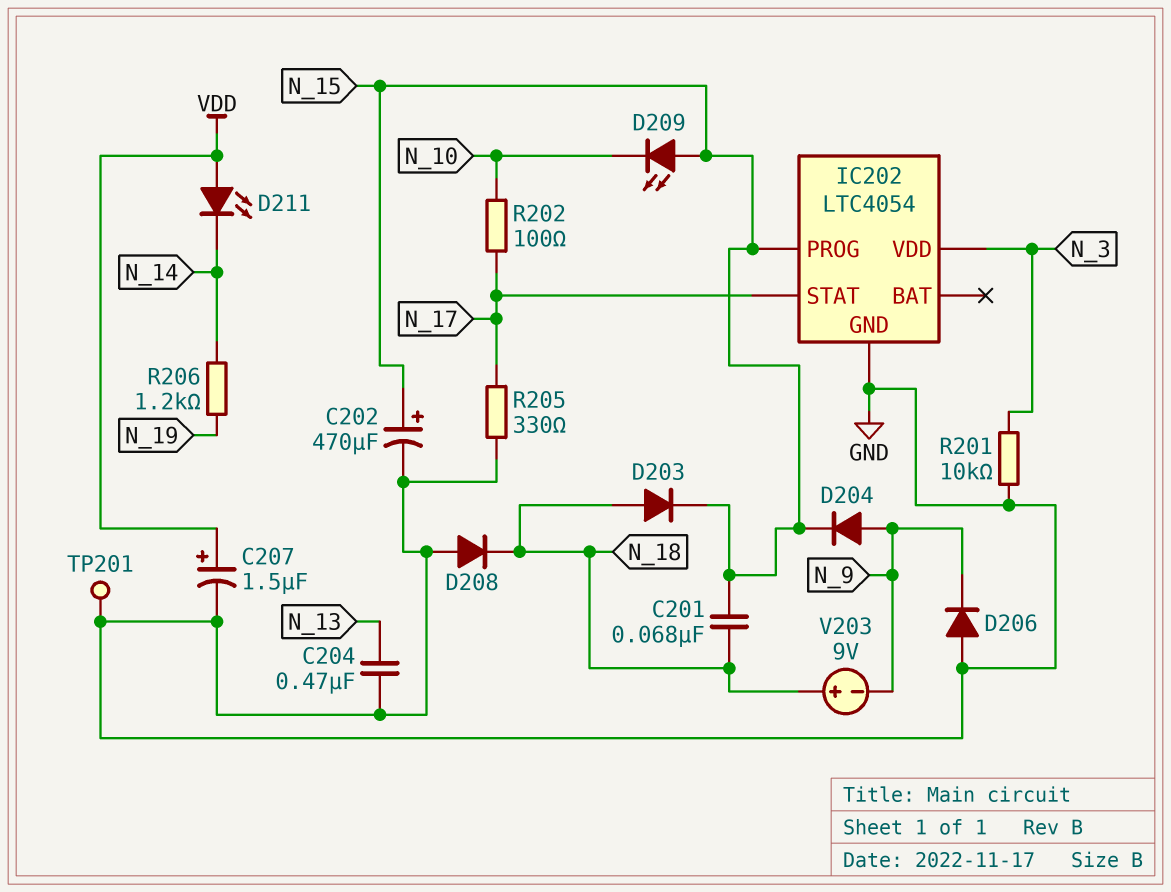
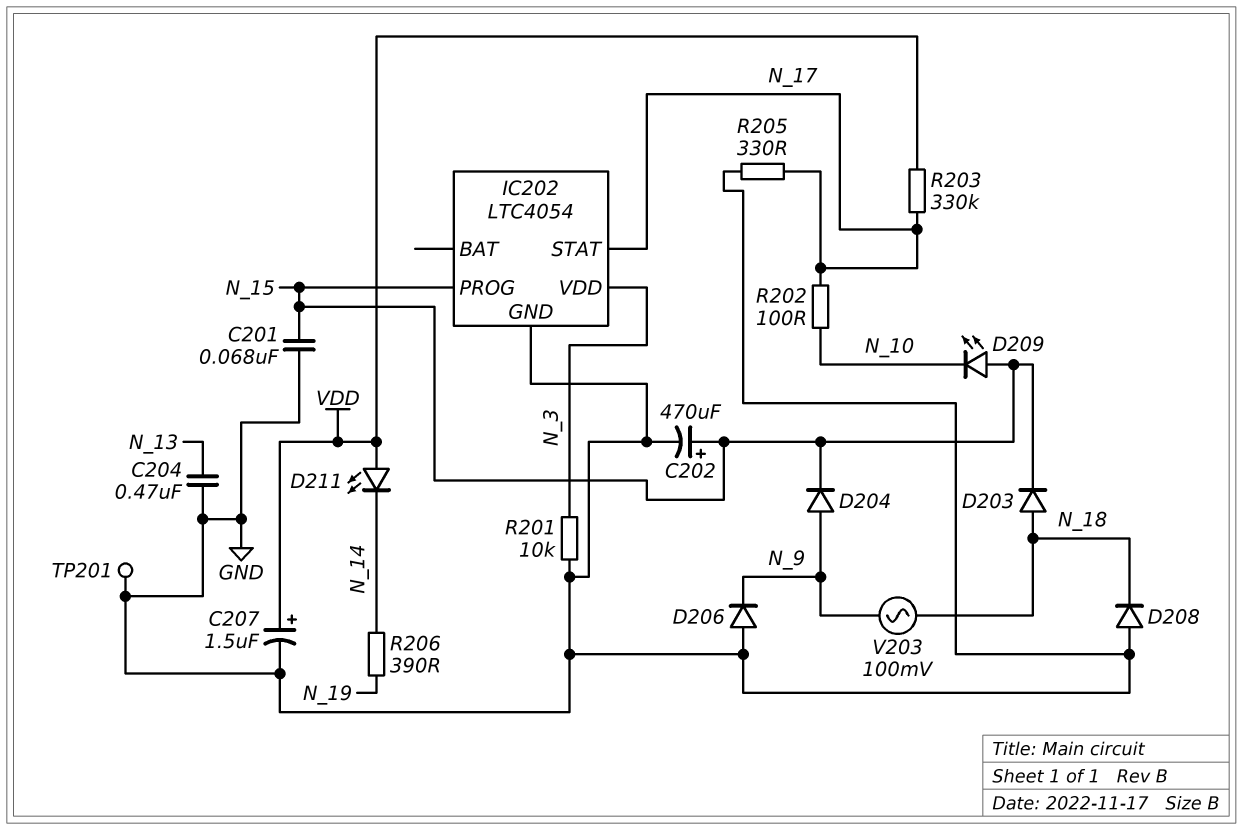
C201: 68nF (N_15, N_18) -> 68nF (GND, N_15)
R203: none -> 330k (N_17, VDD)
R206: 1.2k (N_14, N_19) -> 390 (N_14, N_19)
V203: 9V (plus N_18, minus N_9) -> AC 100mV (N_9, N_18)

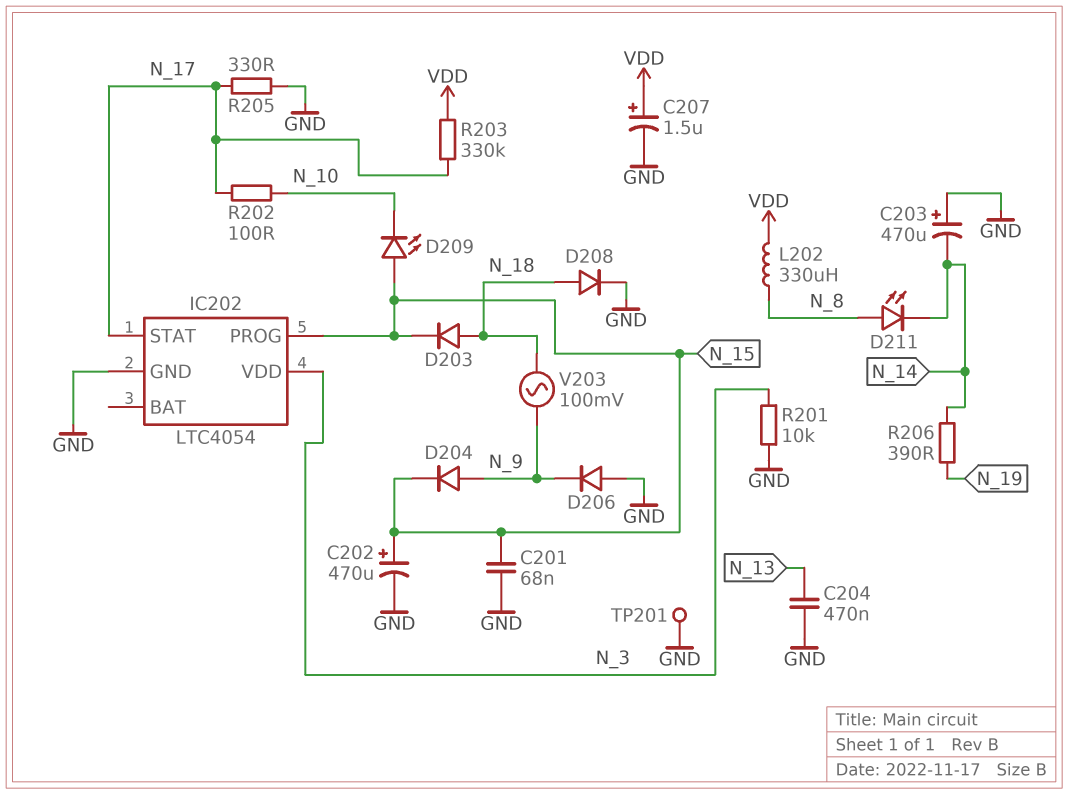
C203: none -> 470uF (plus GND, minus N_14)
D208: diode (A GND, K N_18) -> diode (A N_18, K GND)
D211: LED (A VDD, K N_14) -> LED (A N_8, K N_14)
L202: none -> 330uH (N_8, VDD)

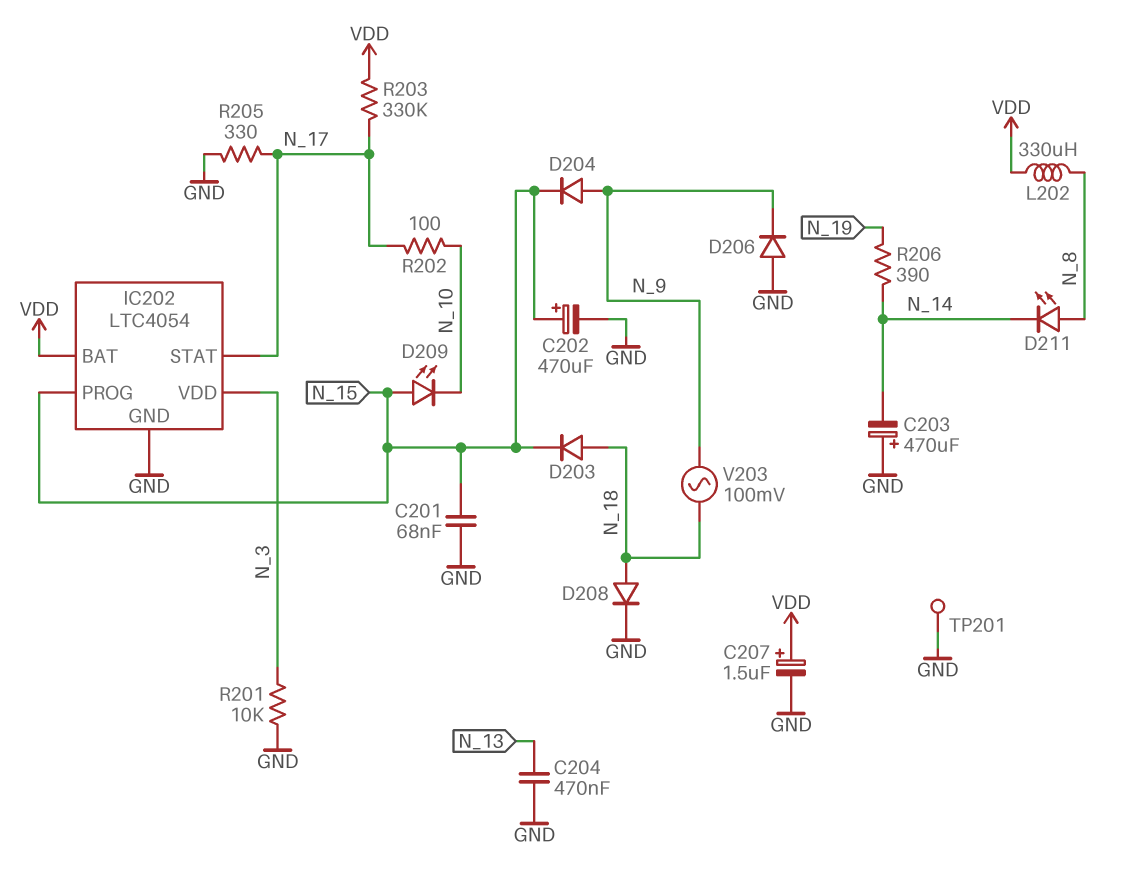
IC202 pin BAT: none -> VDD

